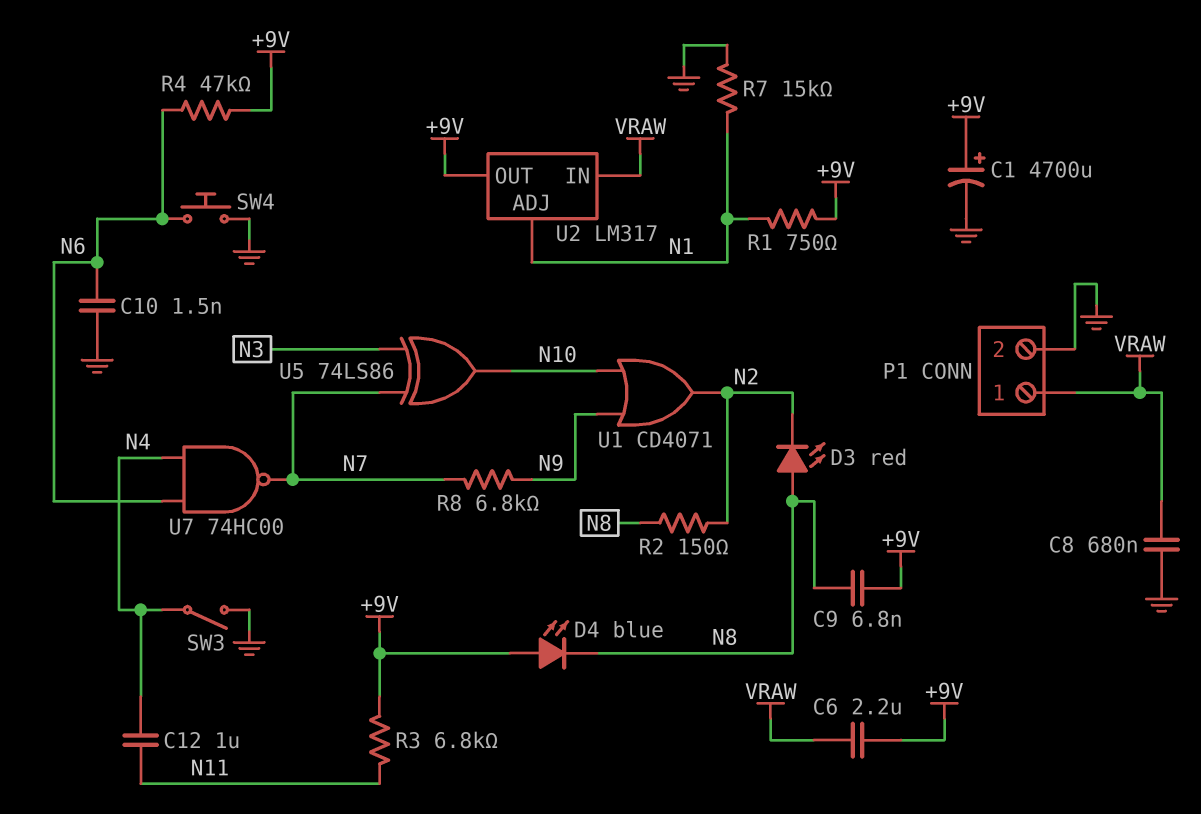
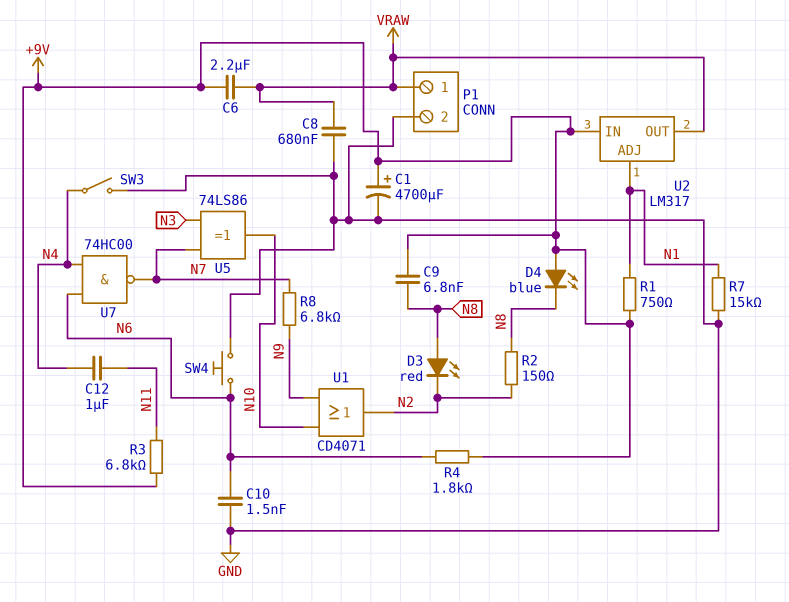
R4: 47k (+9V, N6) -> 1.8k (+9V, N6)
U2 pin IN: VRAW -> +9V
U2 pin OUT: +9V -> VRAW

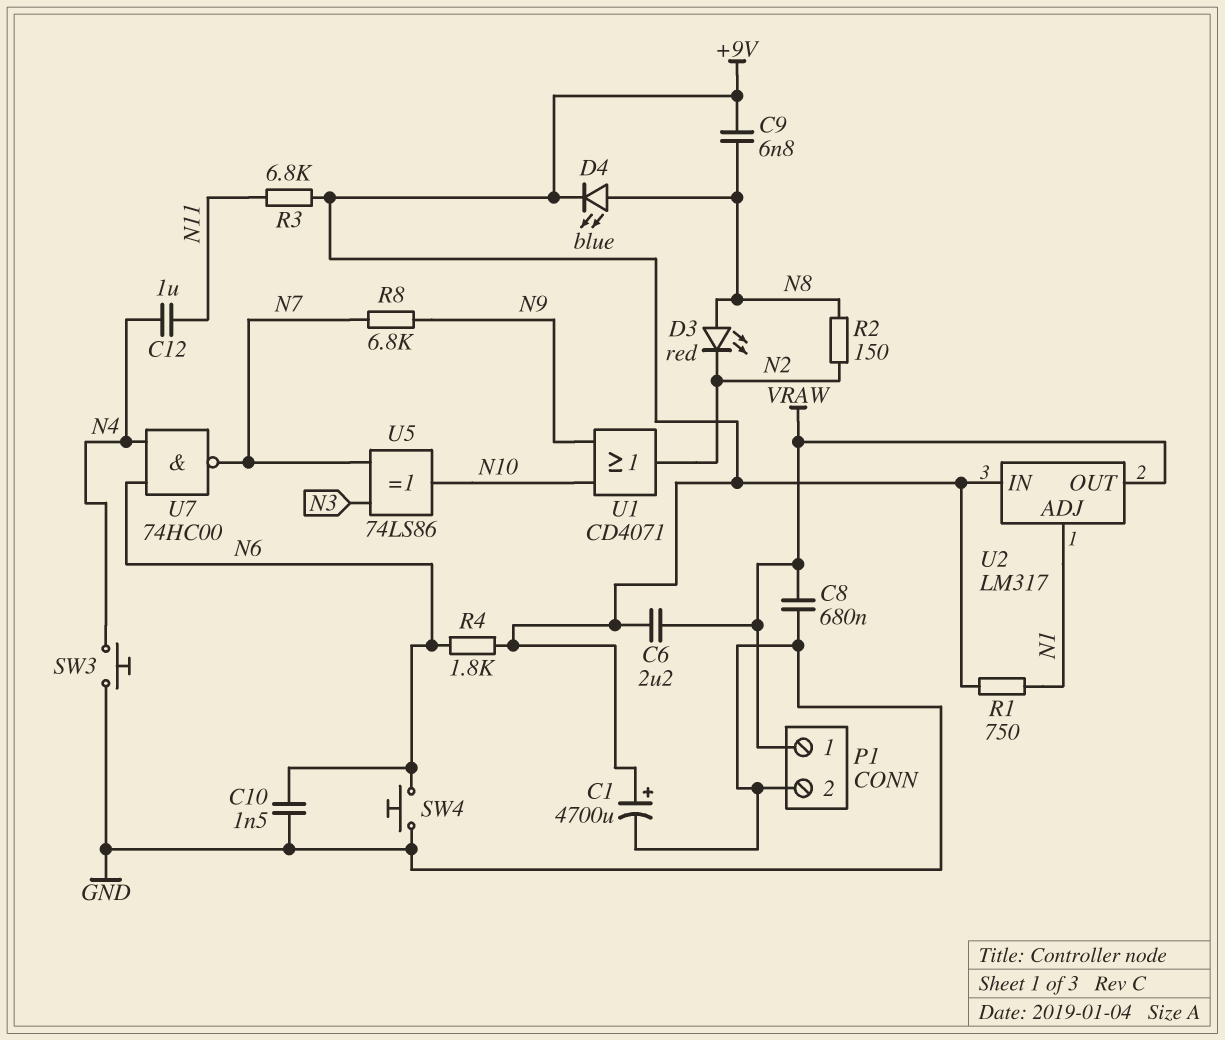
D4: LED blue (A +9V, K N8) -> LED blue (A N8, K +9V)
R7: 15k (GND, N1) -> none
SW3: switch (GND, N4) -> button (GND, N4)

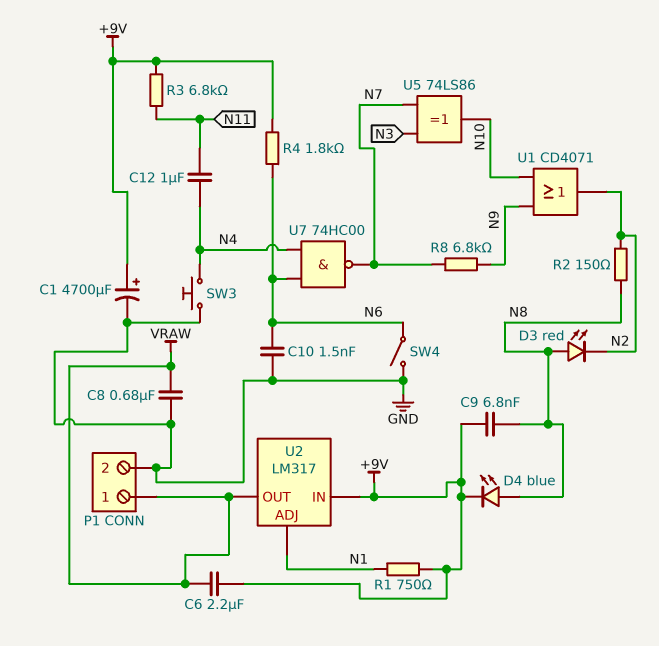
SW4: button (GND, N6) -> switch (GND, N6)

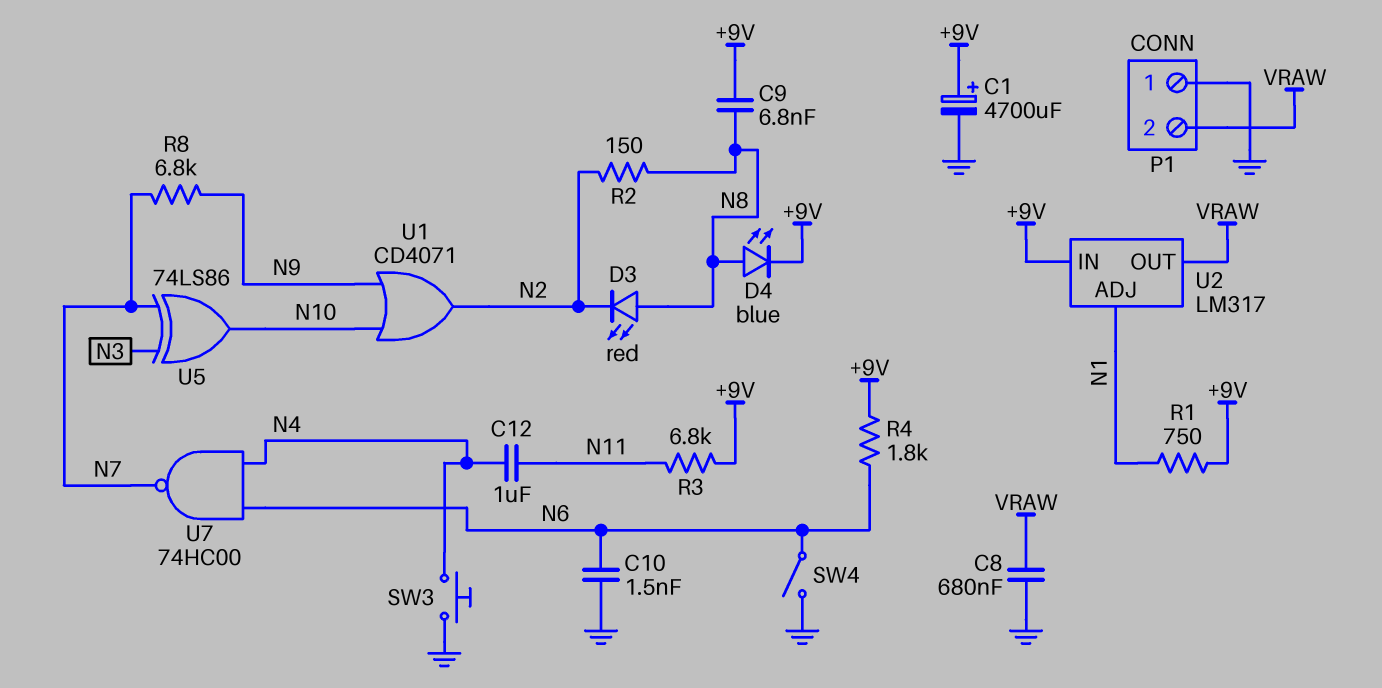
C6: 2.2uF (+9V, VRAW) -> none
P1 pin 1: VRAW -> GND
P1 pin 2: GND -> VRAW

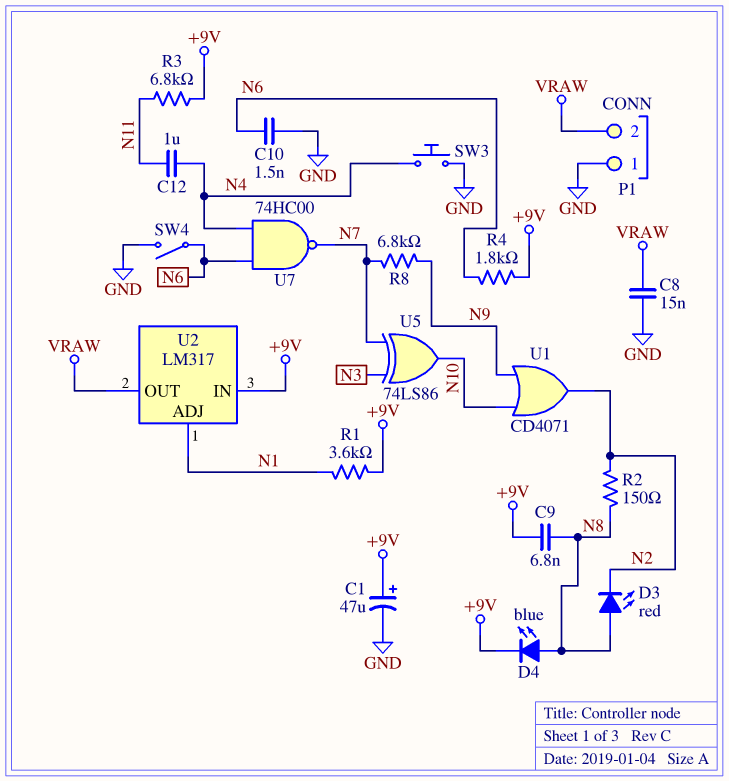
C1: 4700uF (plus +9V, minus GND) -> 47uF (plus +9V, minus GND)
C8: 680nF (GND, VRAW) -> 15nF (GND, VRAW)
R1: 750 (+9V, N1) -> 3.6k (+9V, N1)

